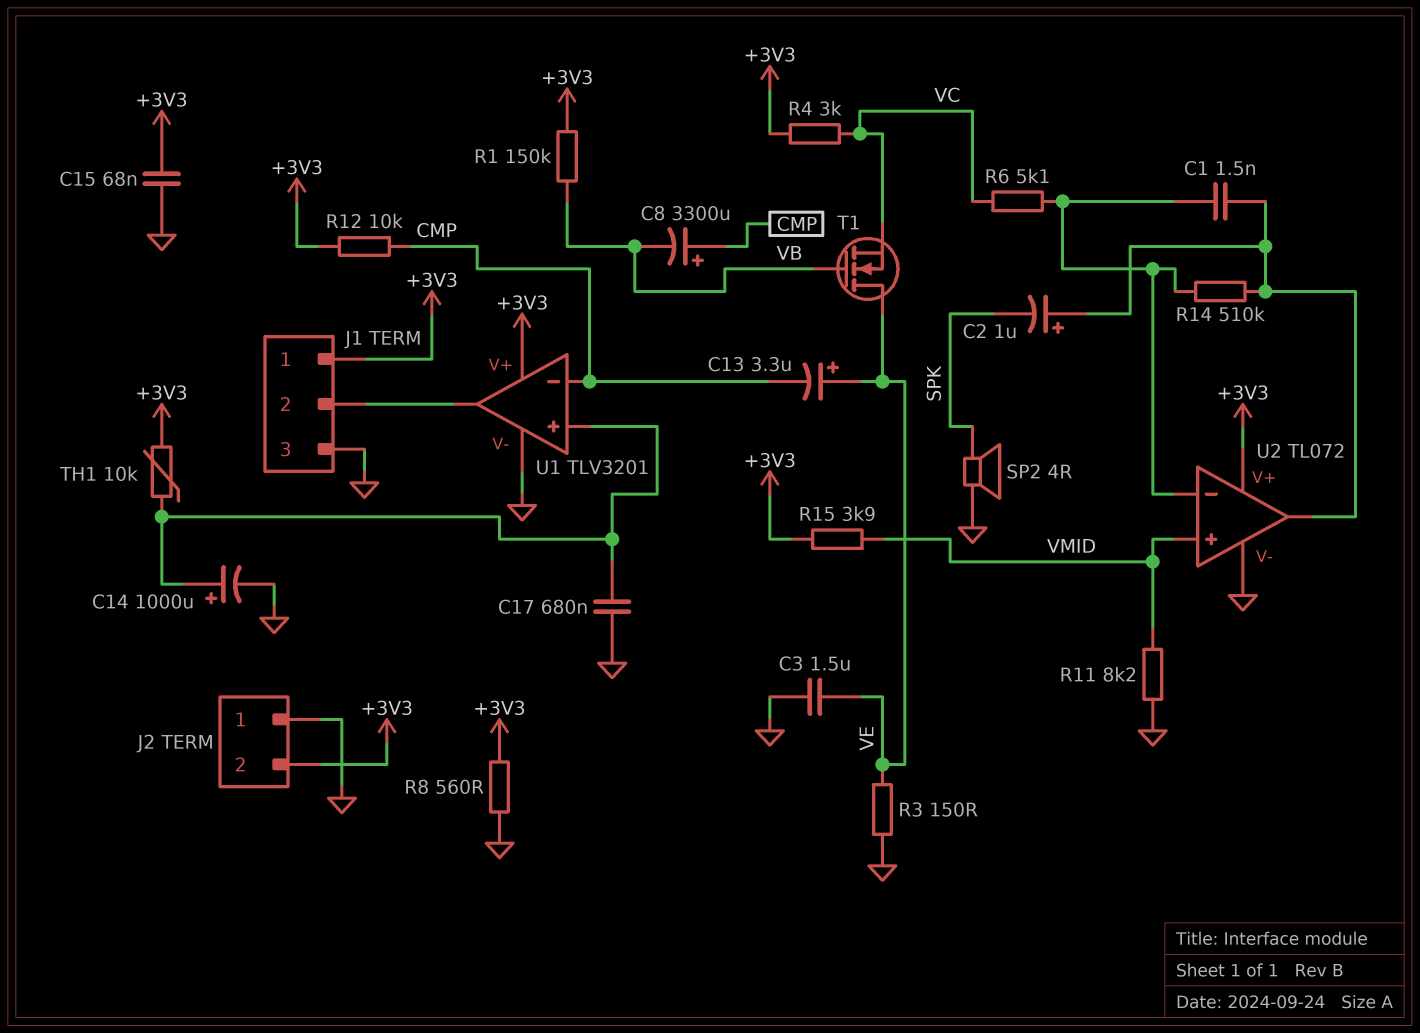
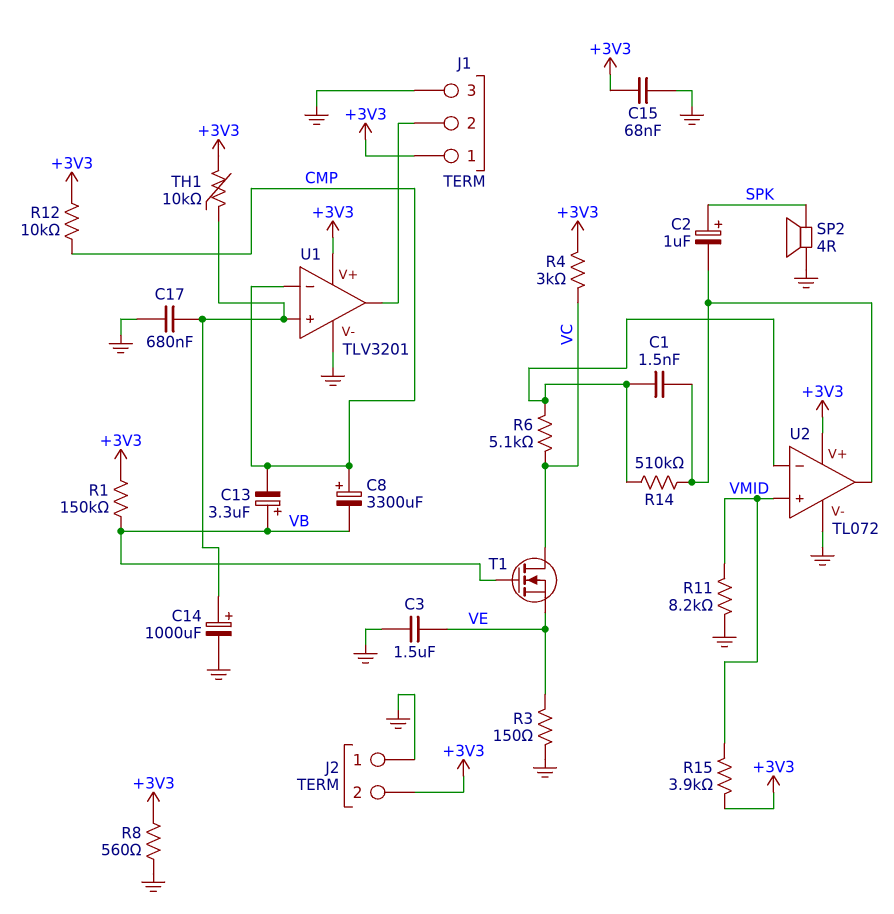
C2: 1uF (plus U2/out, minus SPK) -> 1uF (plus SPK, minus U2/out)
C13: 3.3uF (plus VE, minus CMP) -> 3.3uF (plus VB, minus CMP)
T1: NMOS (G VB, D VE, S VC) -> NMOS (G VB, D VC, S VE)

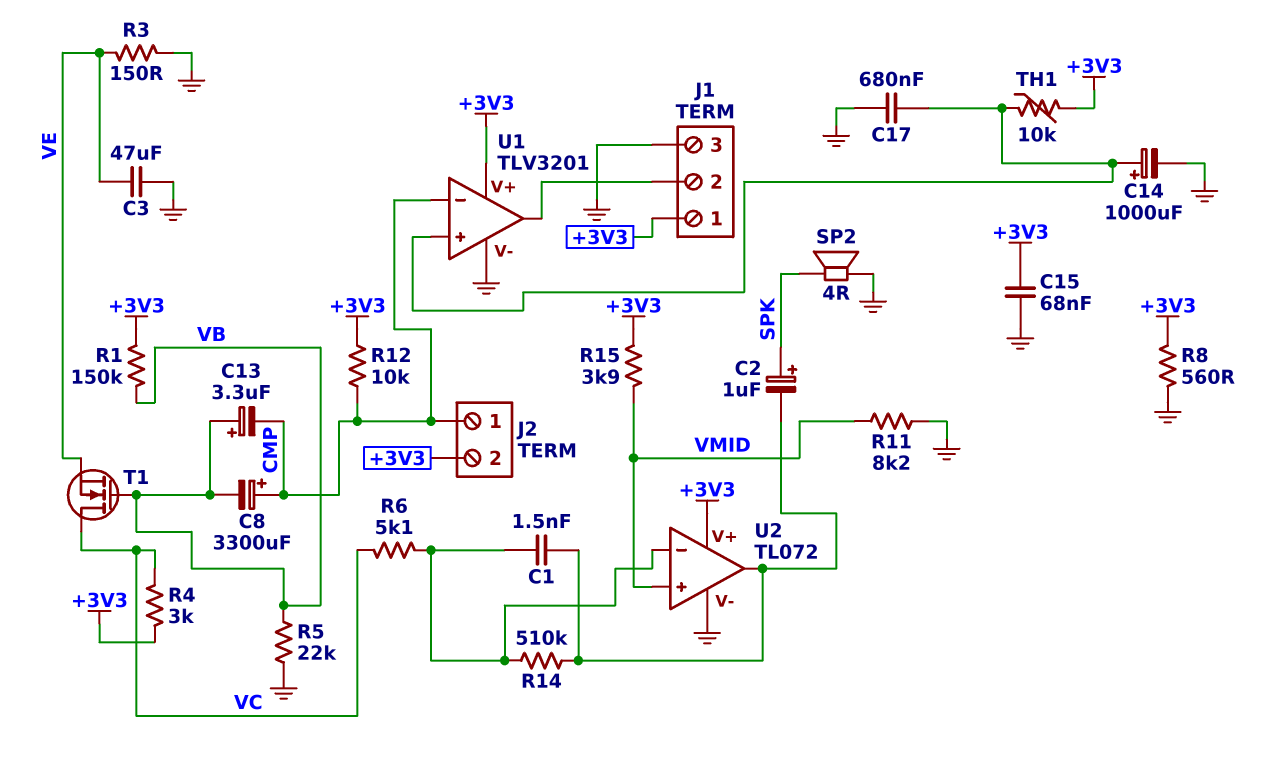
C3: 1.5uF (GND, VE) -> 47uF (GND, VE)
J2 pin 1: GND -> CMP
R5: none -> 22k (GND, VB)

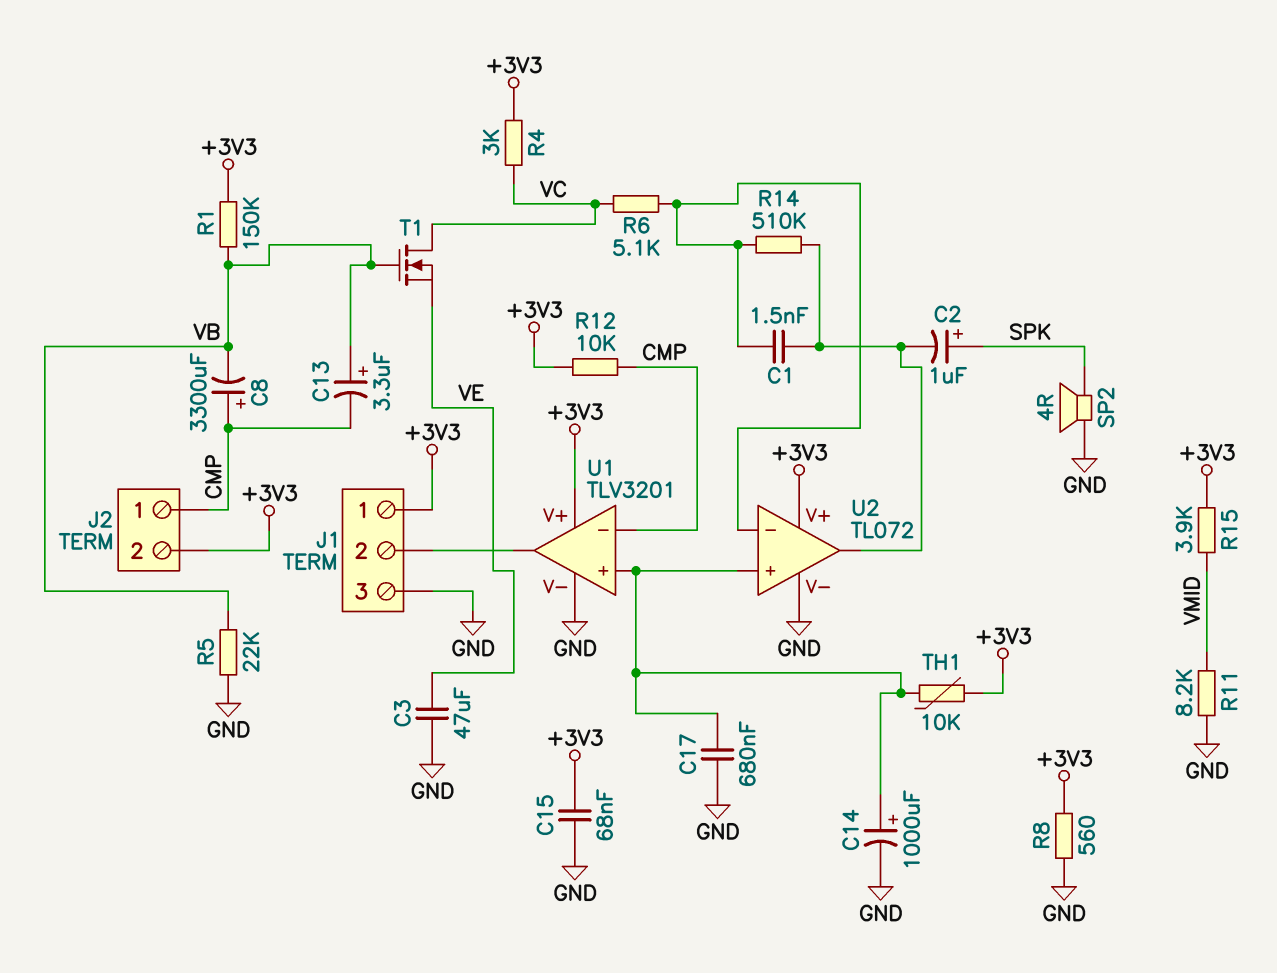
R3: 150 (GND, VE) -> none
U2 pin in+: VMID -> U1/in+

